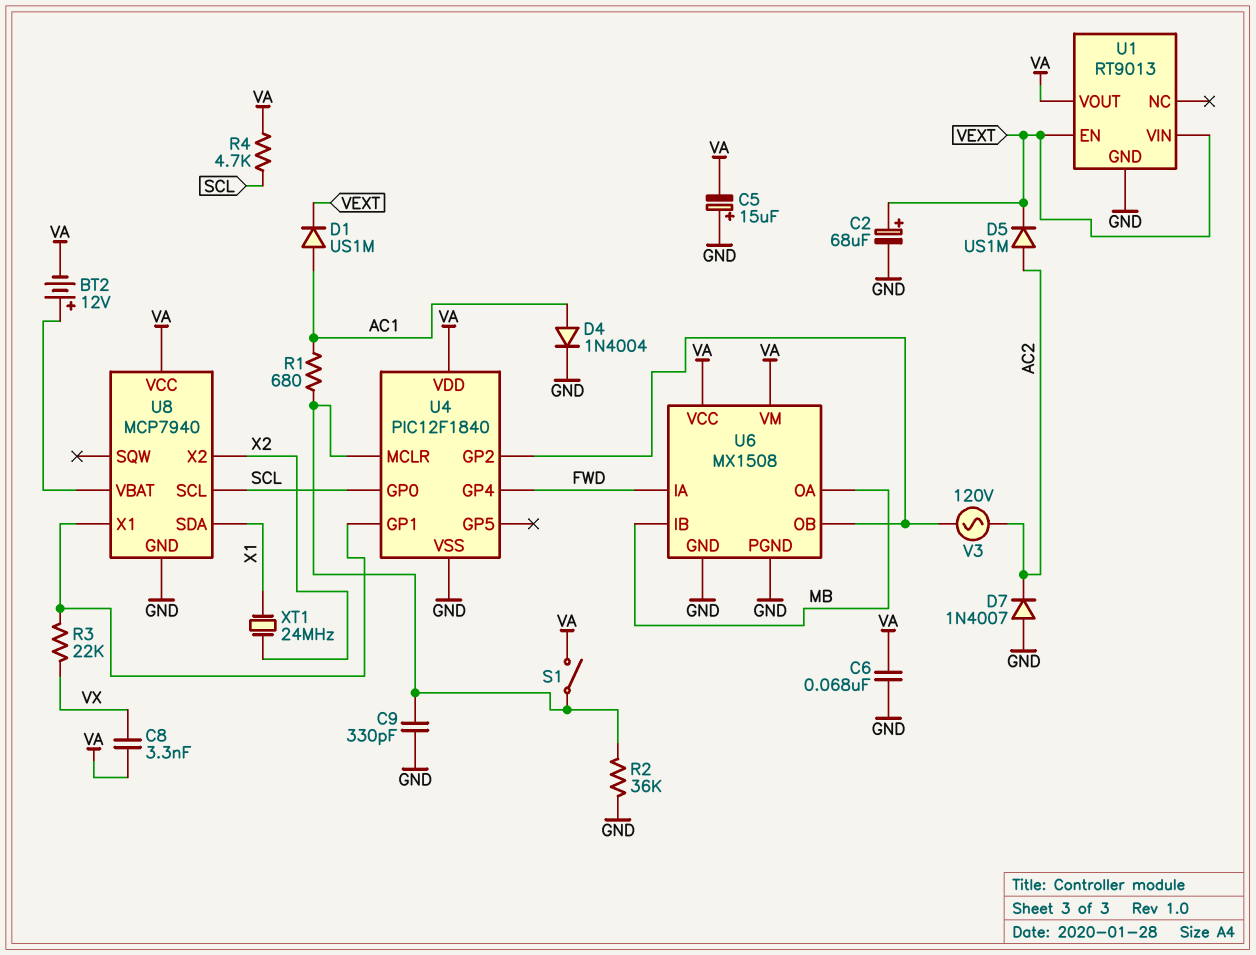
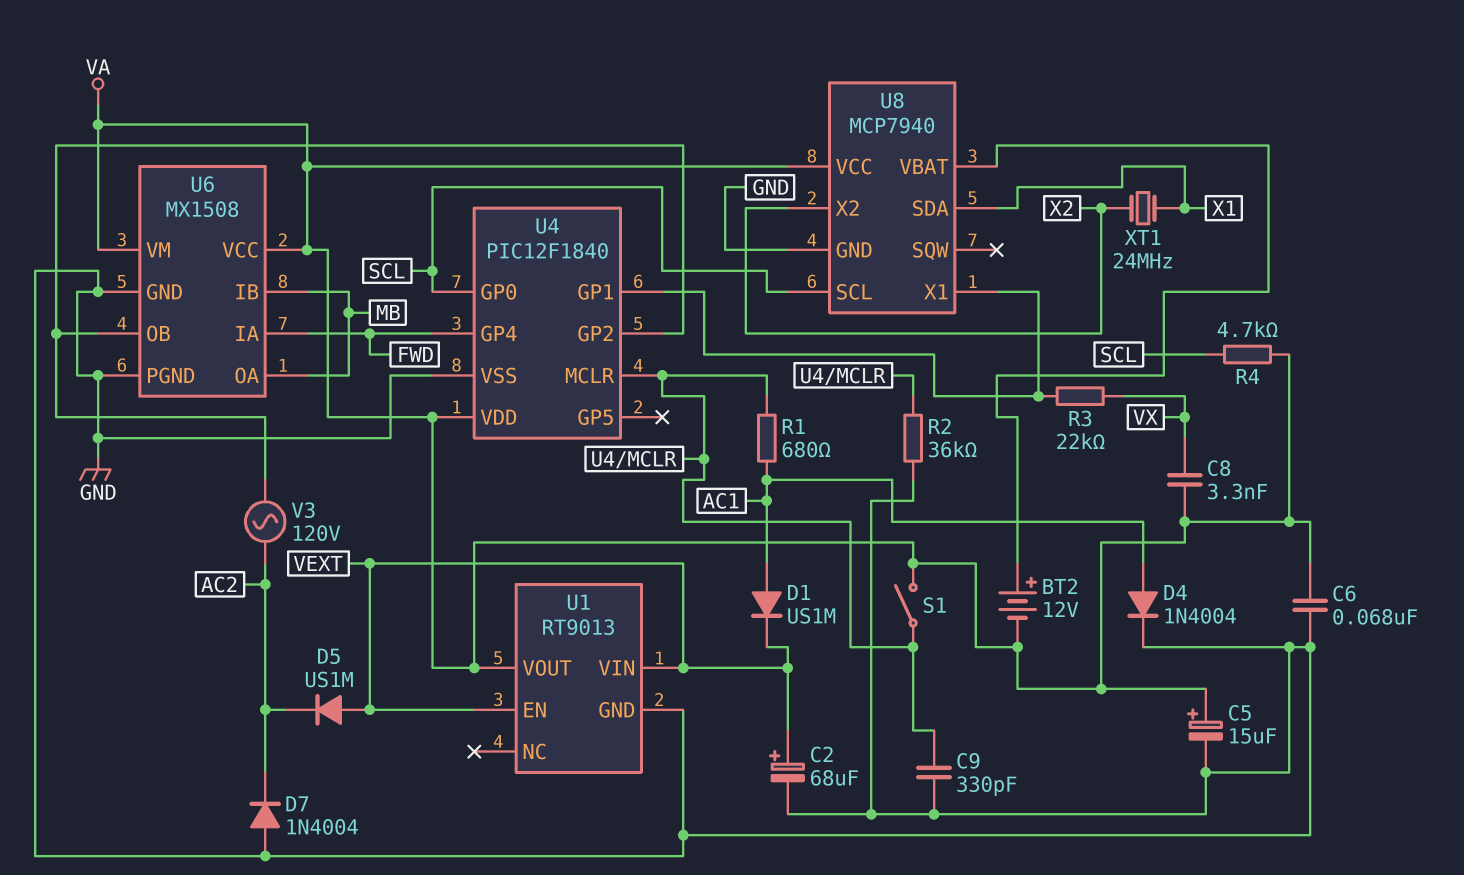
C5: 15uF (plus GND, minus VA) -> 15uF (plus VA, minus GND)
D5: diode US1M (A AC2, K VEXT) -> diode US1M (A VEXT, K AC2)
D7: diode 1N4007 (A GND, K AC2) -> diode 1N4004 (A GND, K AC2)

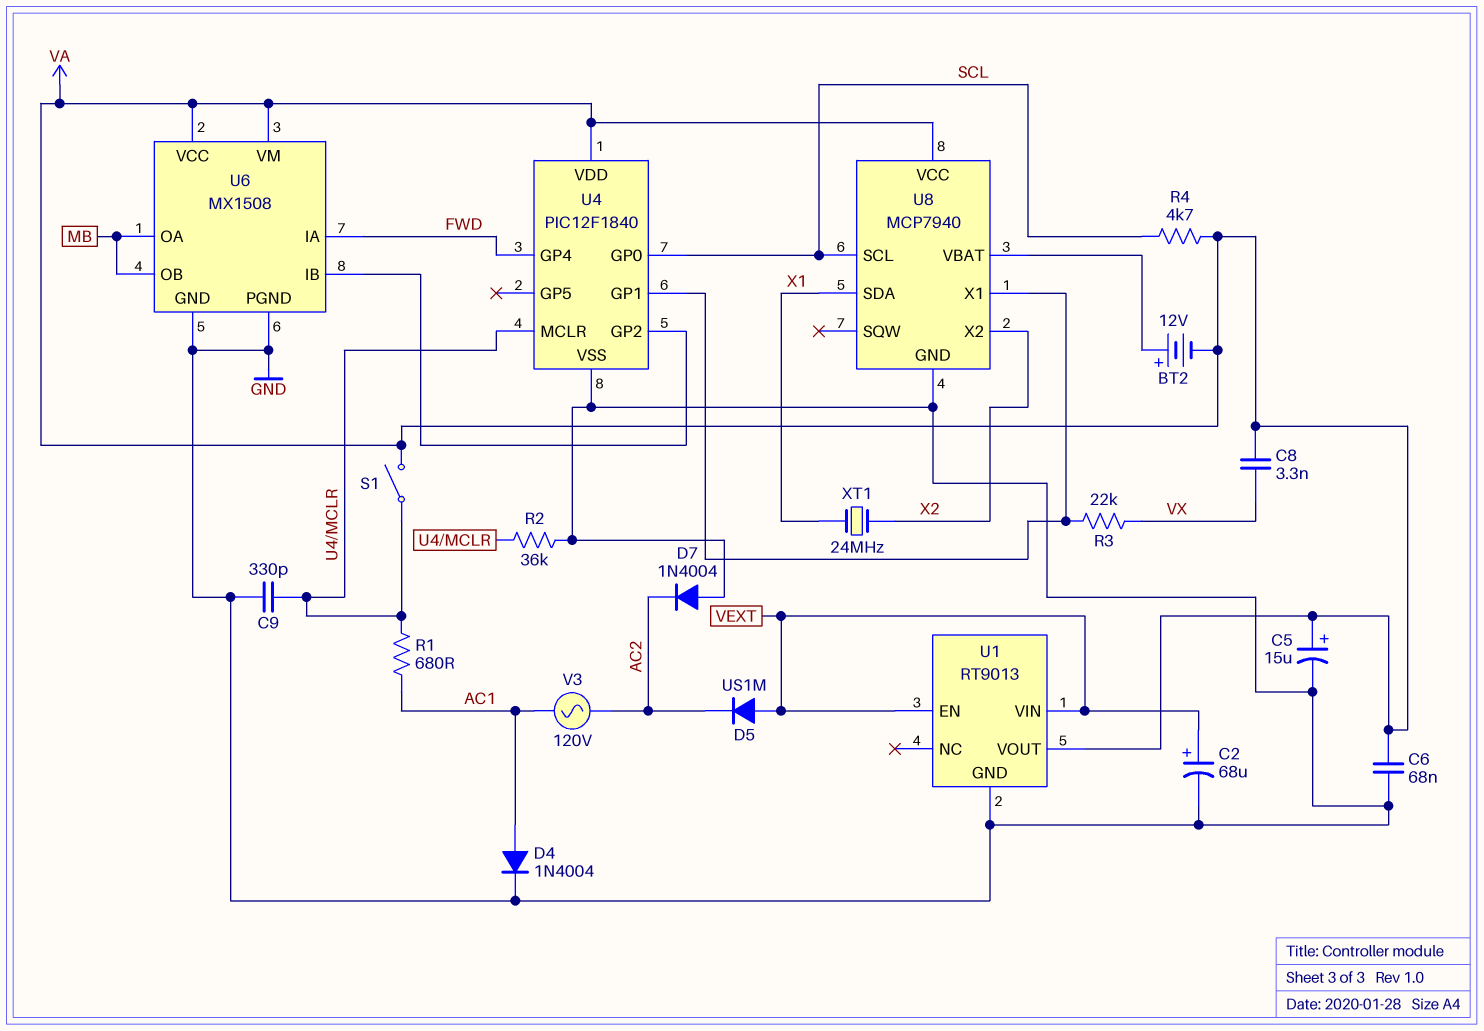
D1: diode US1M (A AC1, K VEXT) -> none
U6 pin IB: MB -> U4/GP2
U6 pin OB: U4/GP2 -> MB
V3: AC 120V (AC2, U4/GP2) -> AC 120V (AC1, AC2)

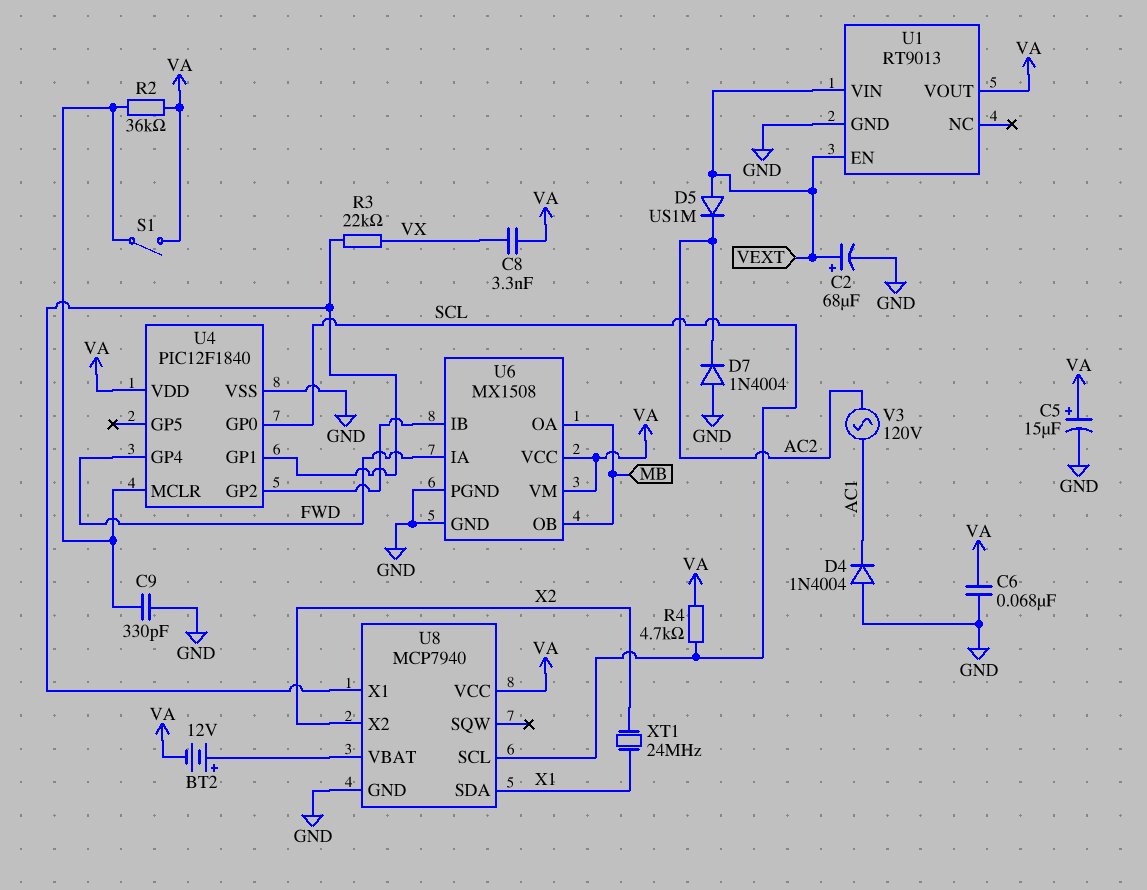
D4: diode 1N4004 (A AC1, K GND) -> diode 1N4004 (A GND, K AC1)
R1: 680 (AC1, U4/MCLR) -> none
R2: 36k (GND, U4/MCLR) -> 36k (U4/MCLR, VA)

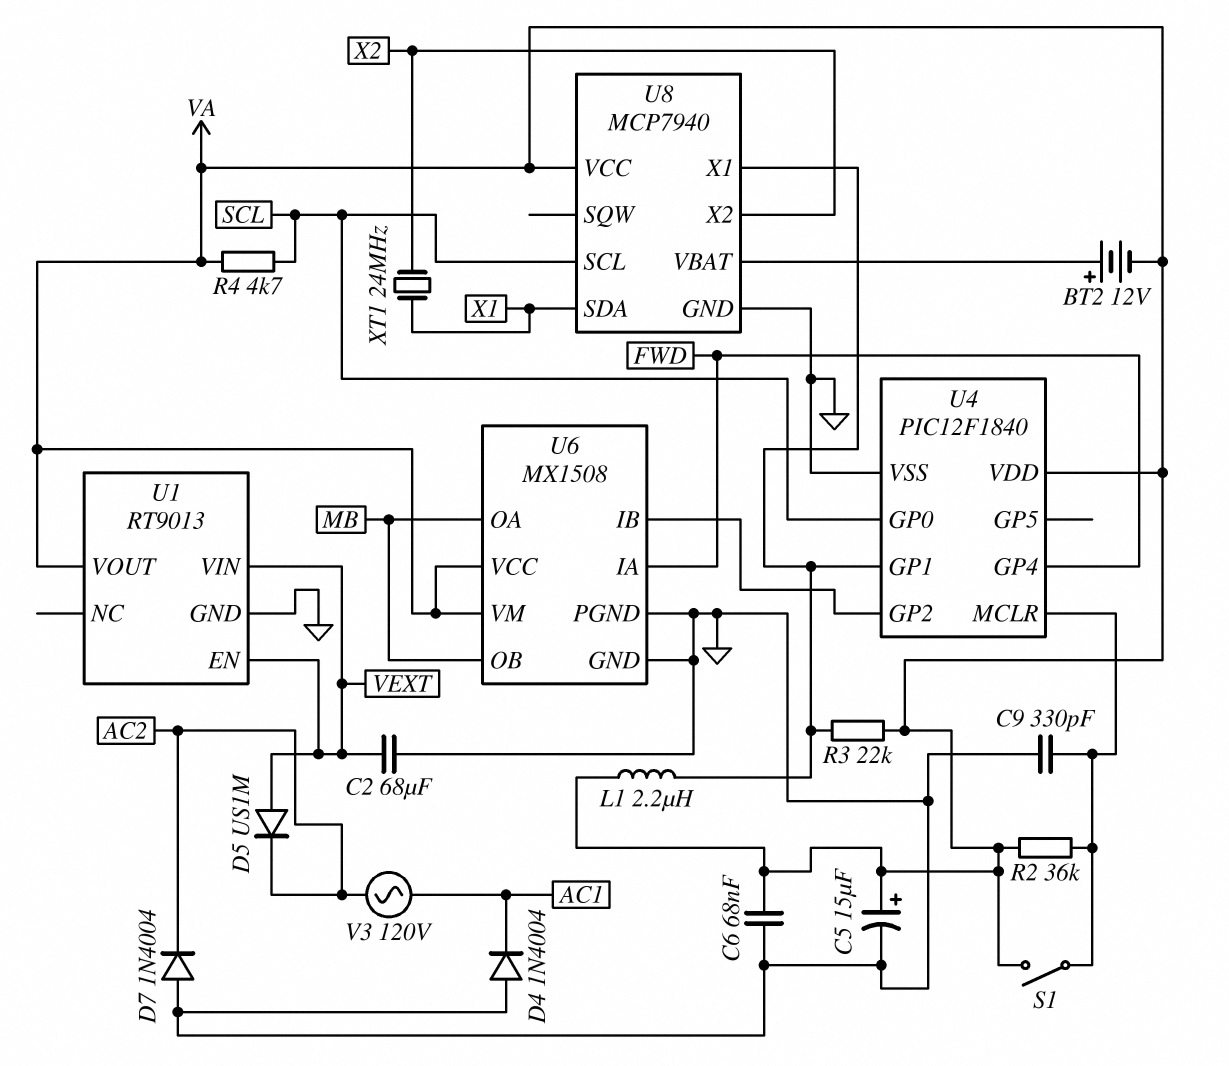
C2: 68uF (plus VEXT, minus GND) -> 68uF (GND, VEXT)
C8: 3.3nF (VA, VX) -> none
L1: none -> 2.2uH (U4/GP1, VA)
R3: 22k (U4/GP1, VX) -> 22k (U4/GP1, VA)

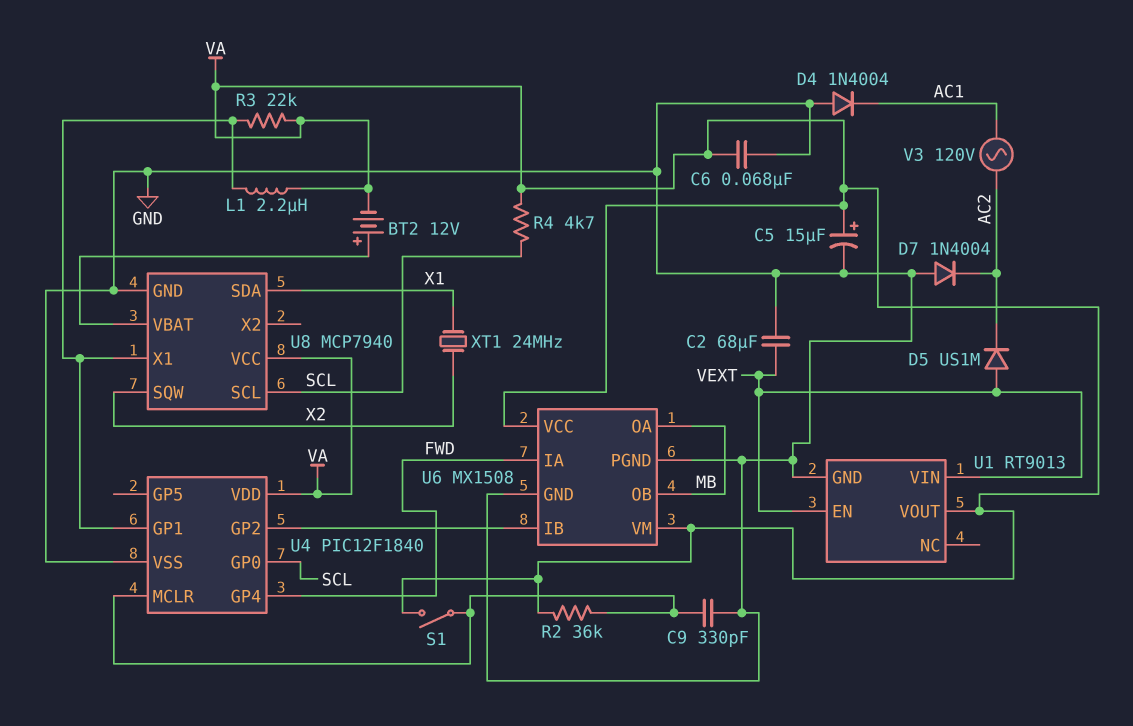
U8 pin SQW: none -> X2
U8 pin X2: X2 -> none

